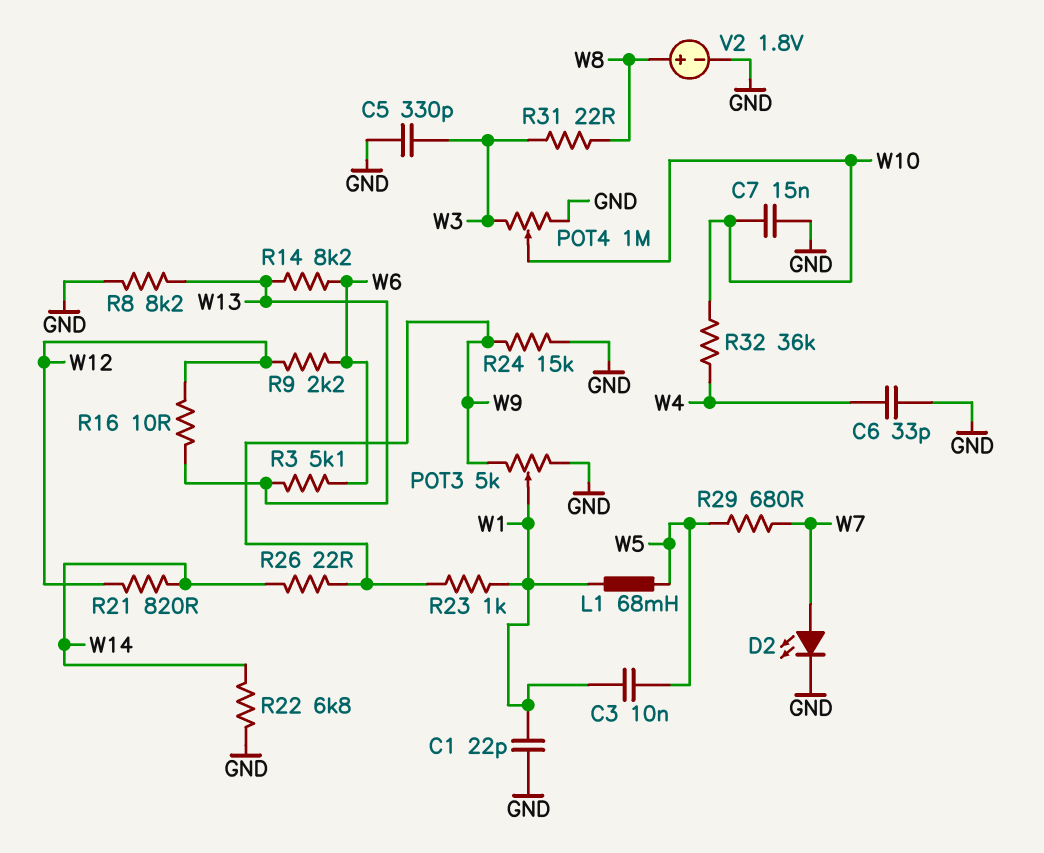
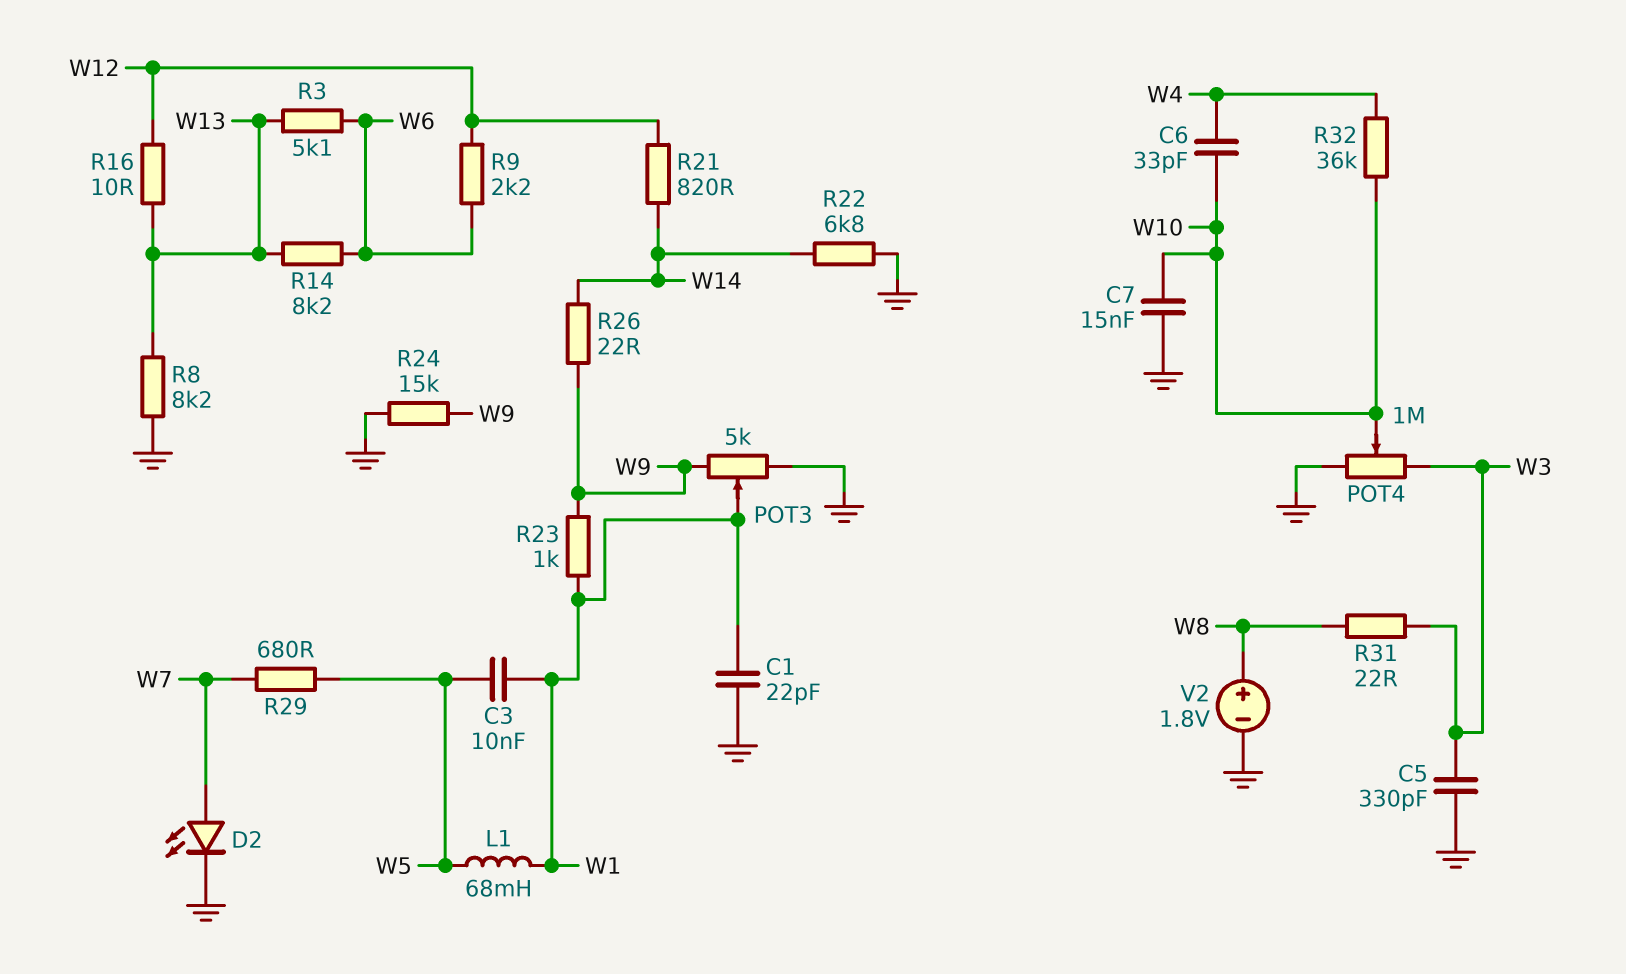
C6: 33pF (GND, W4) -> 33pF (W4, W10)

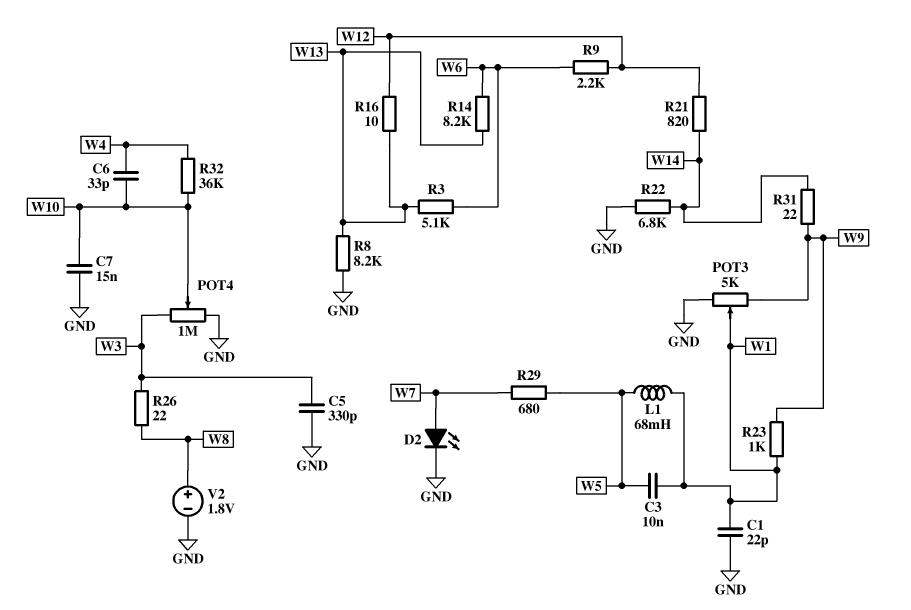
R24: 15k (GND, W9) -> none
R26: 22 (W9, W14) -> 22 (W3, W8)
R31: 22 (W3, W8) -> 22 (W9, W14)

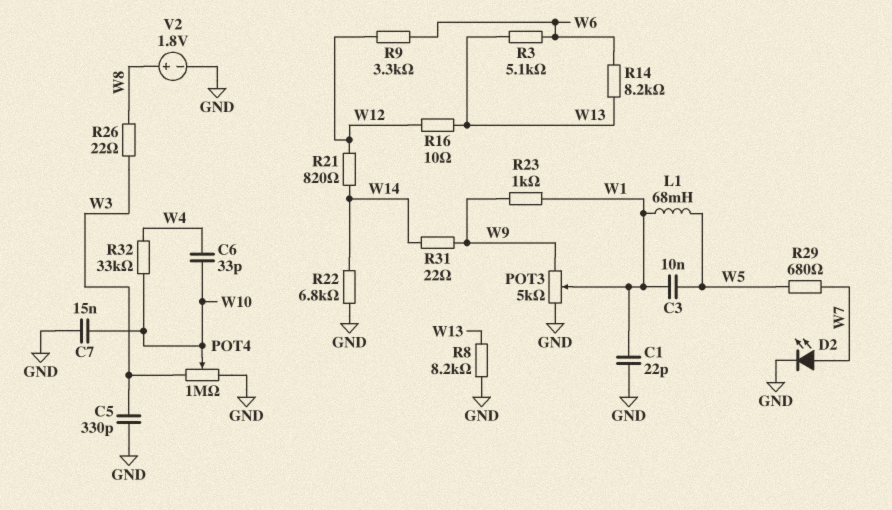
R9: 2.2k (W6, W12) -> 3.3k (W6, W12)
R32: 36k (W4, W10) -> 33k (W4, W10)

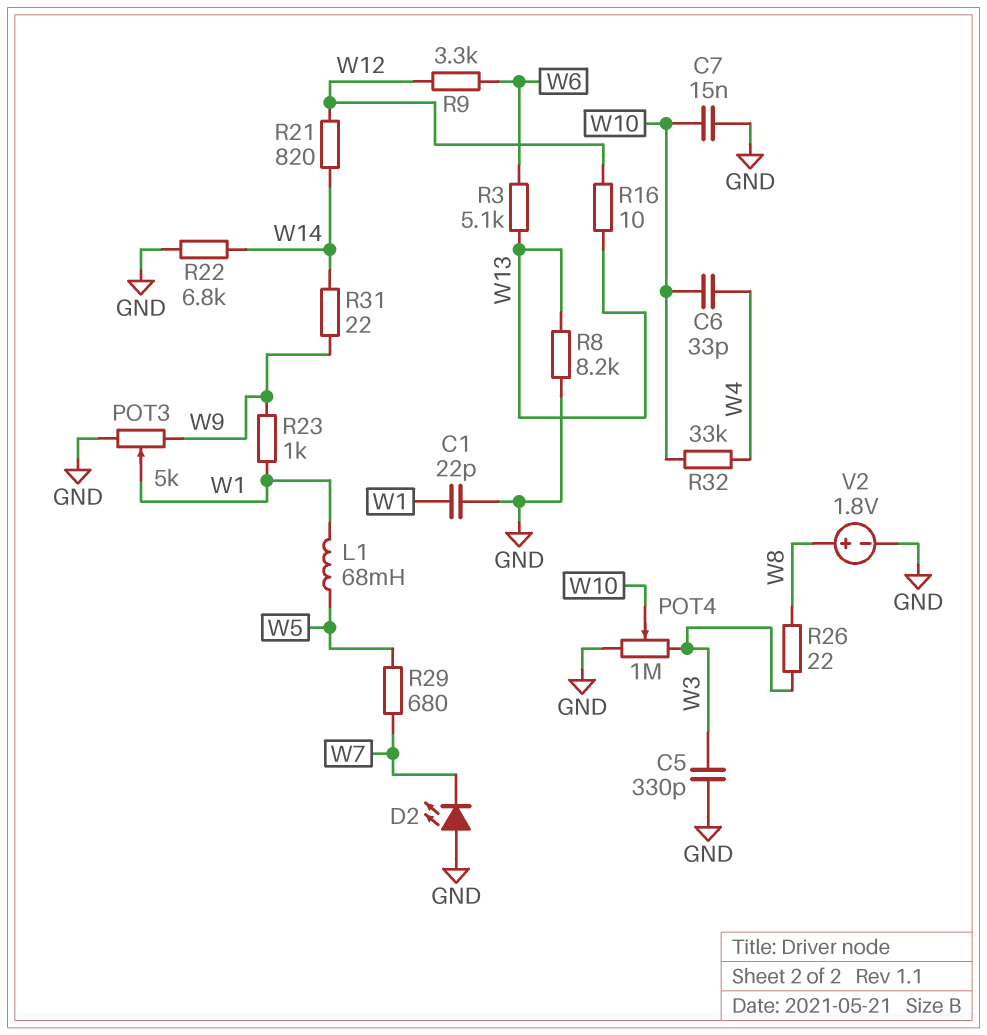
C3: 10nF (W1, W5) -> none
D2: LED (A W7, K GND) -> LED (A GND, K W7)
R14: 8.2k (W6, W13) -> none

